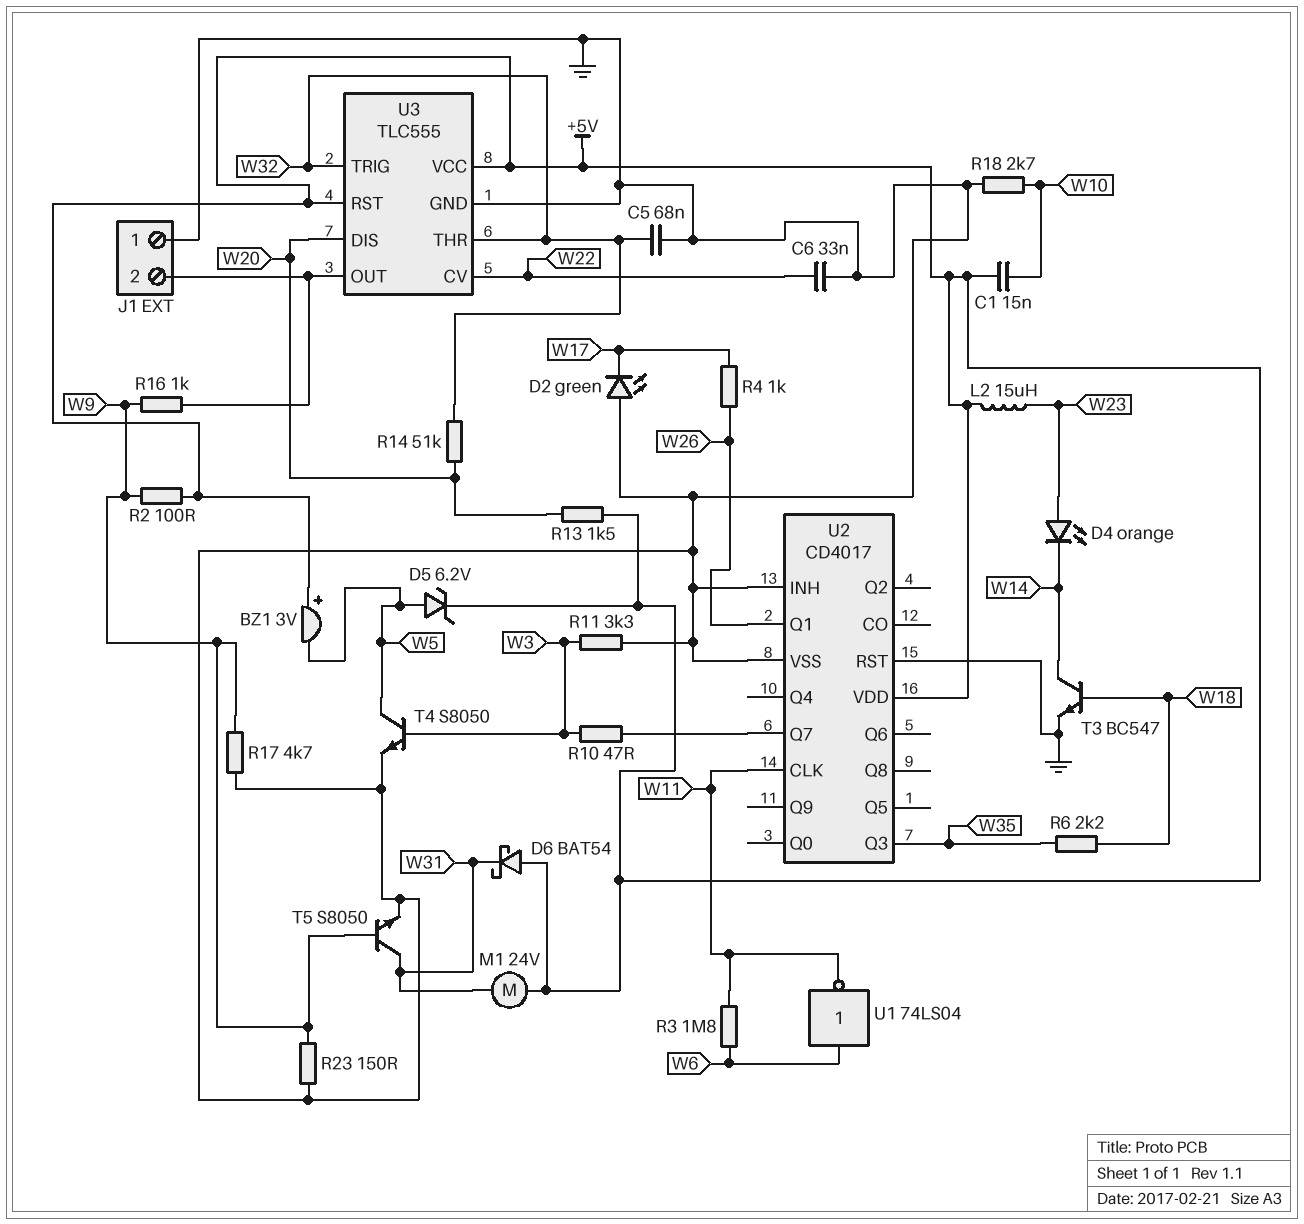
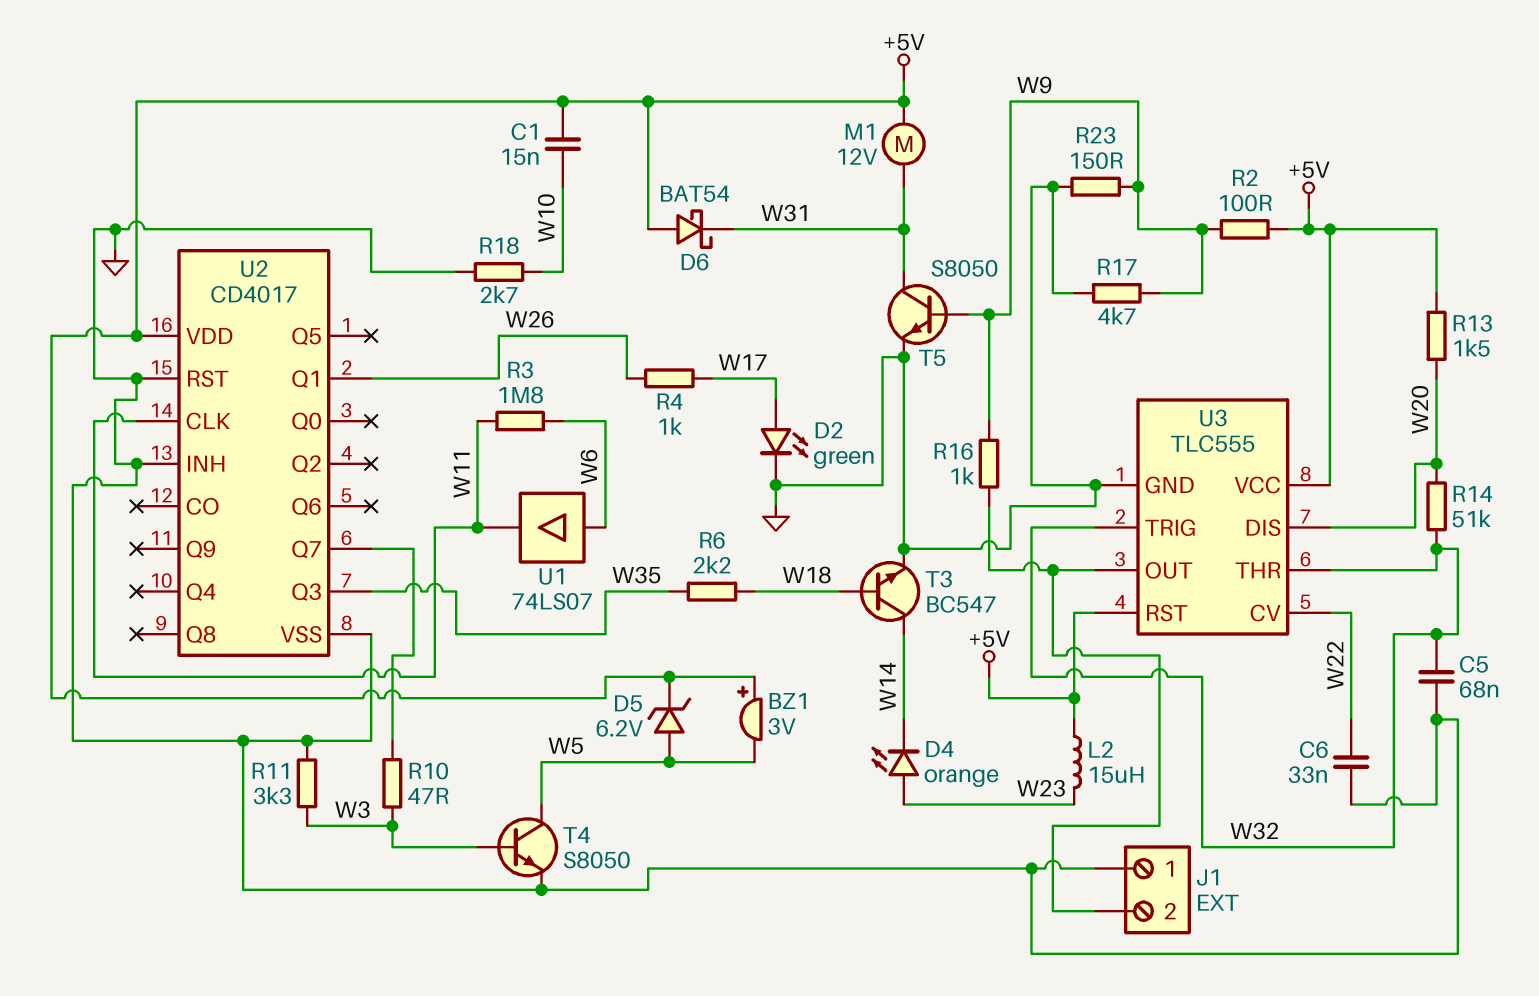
D2: LED green (A GND, K W17) -> LED green (A W17, K GND)
M1: motor 24V (+5V, W31) -> motor 12V (+5V, W31)
U1: NOT 74LS04 (in W6, out W11) -> buffer 74LS07 (in W6, out W11)

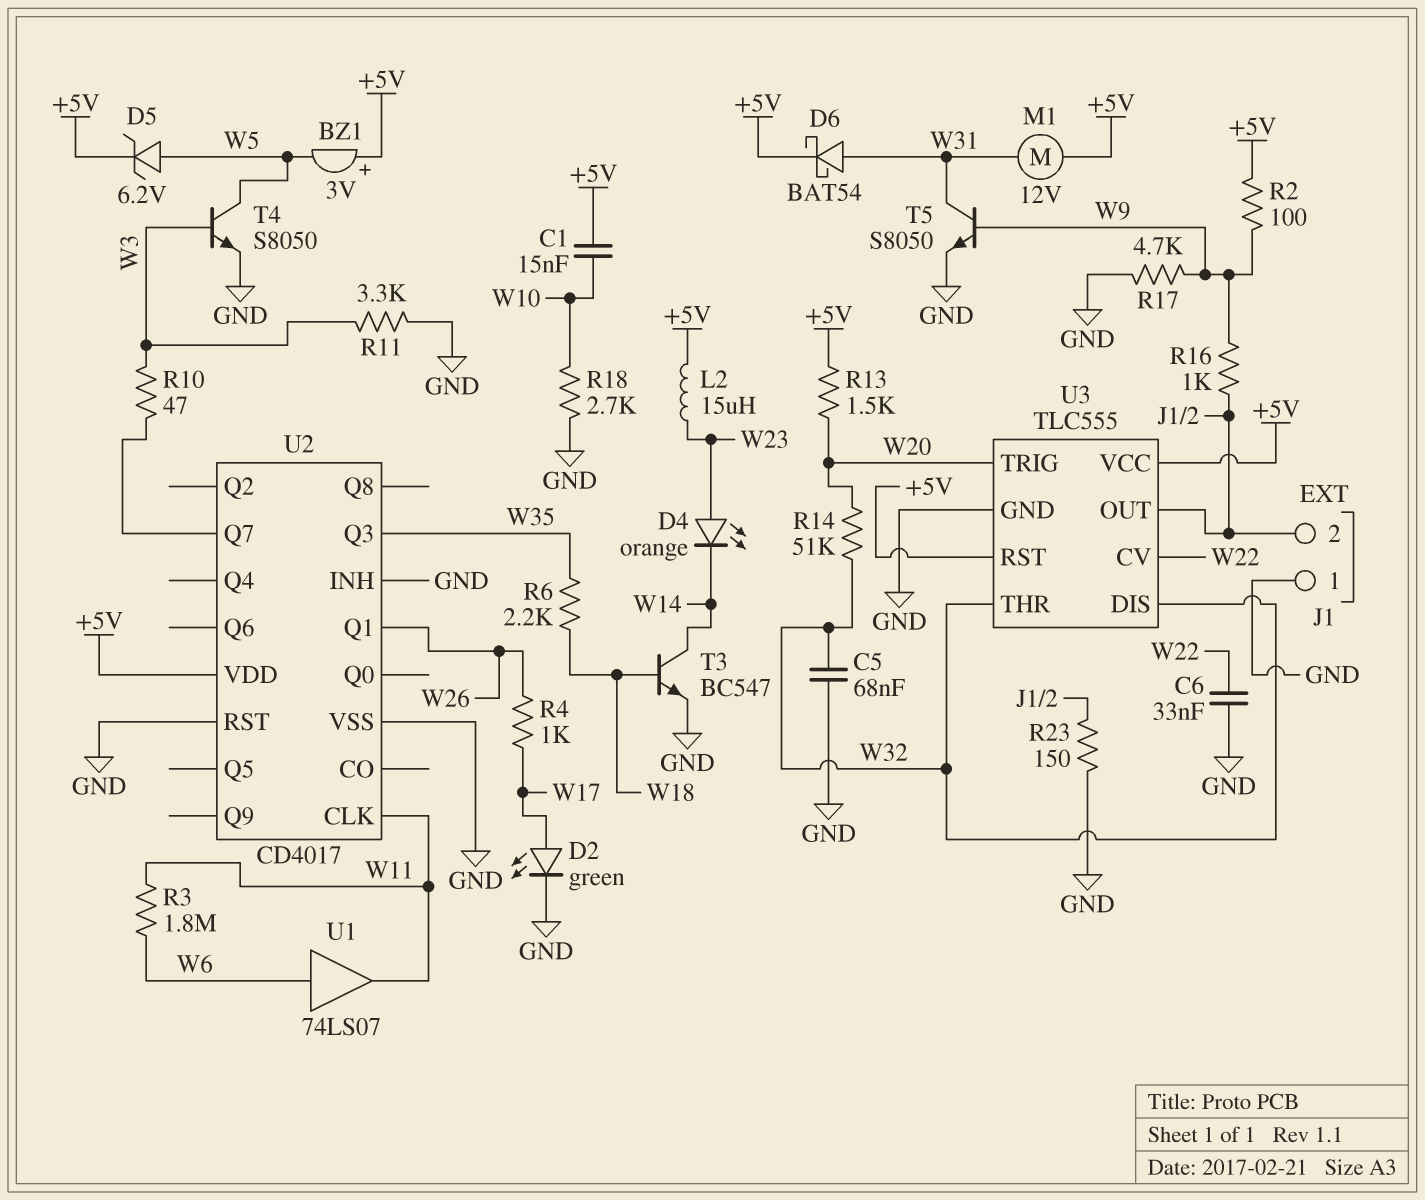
D6: schottky BAT54 (A +5V, K W31) -> schottky BAT54 (A W31, K +5V)
R23: 150 (GND, W9) -> 150 (GND, J1/2)
U3 pin DIS: W20 -> W32
U3 pin TRIG: W32 -> W20

